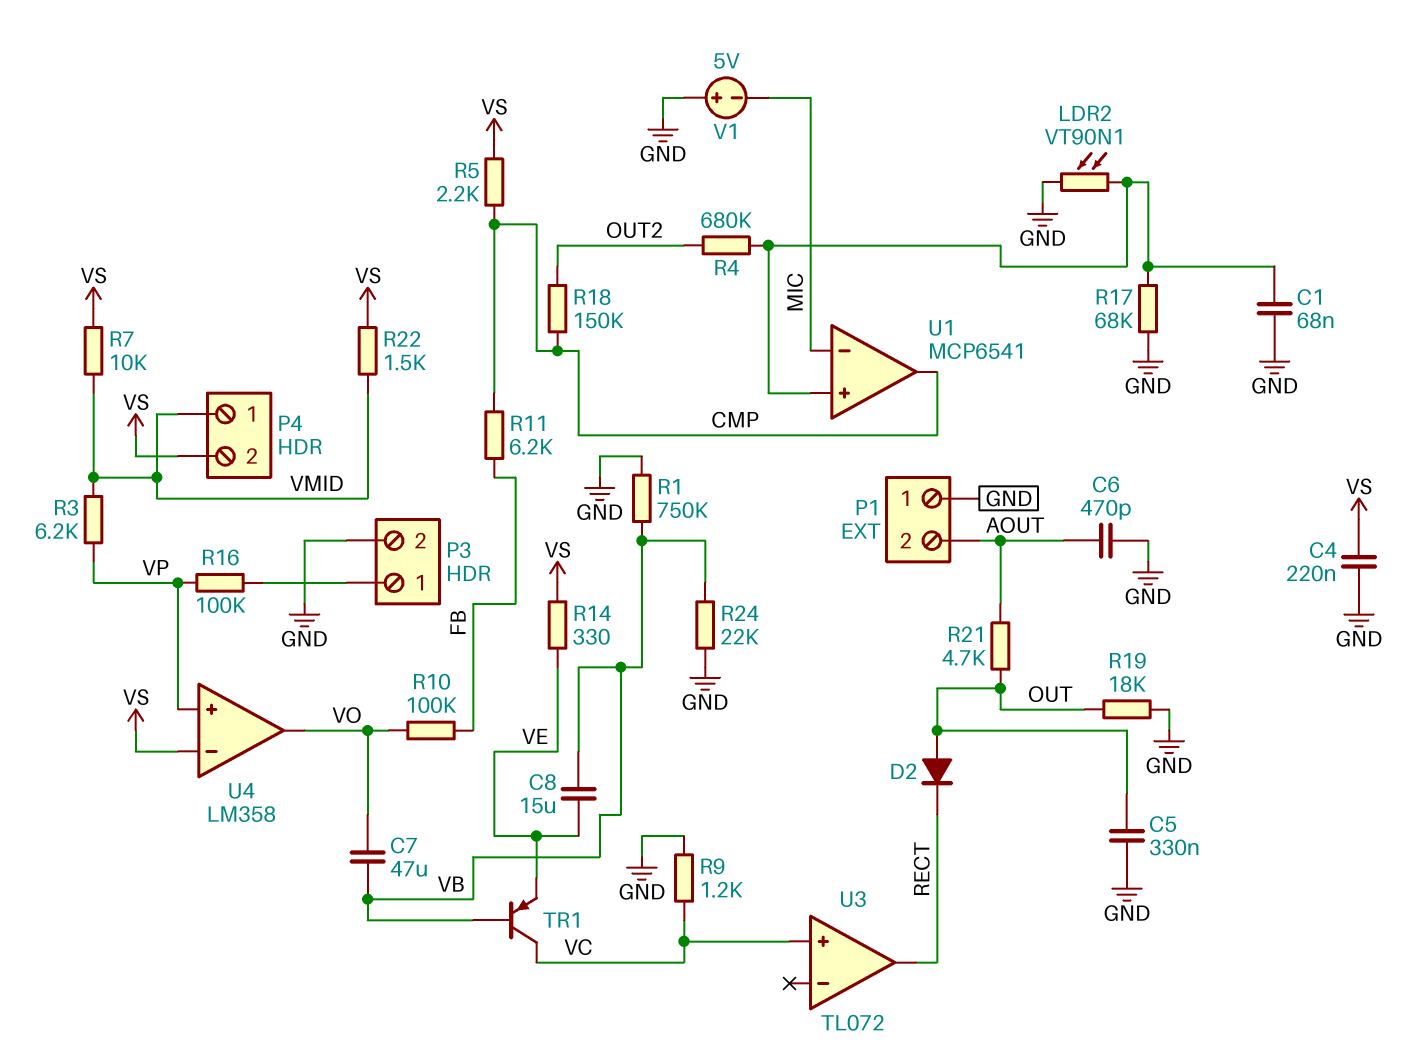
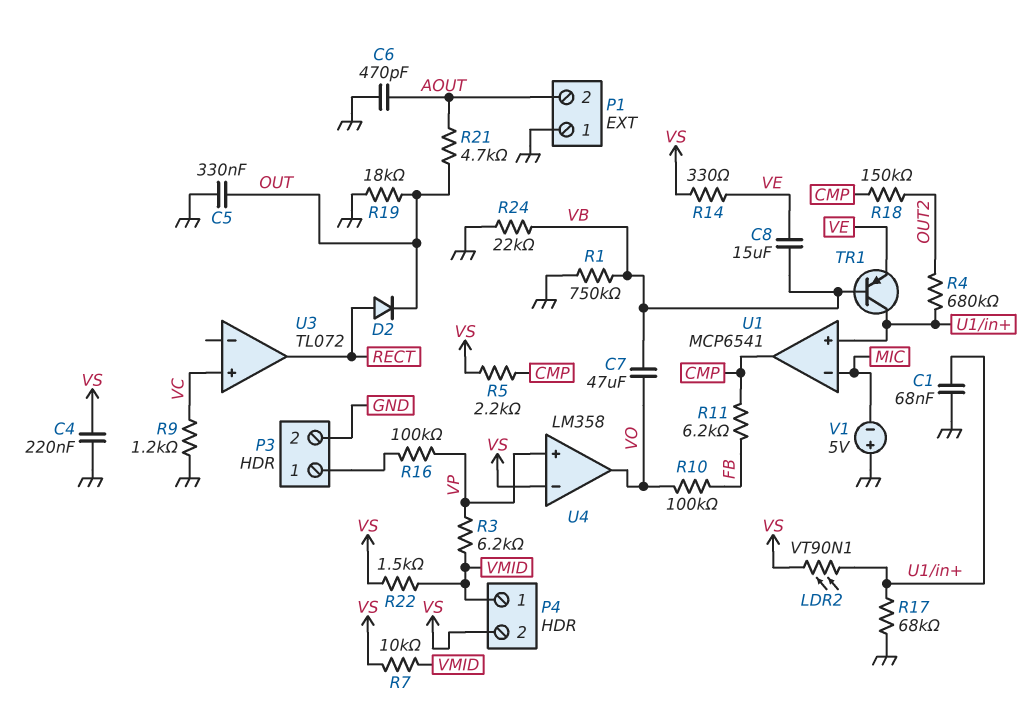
D2: diode (A OUT, K RECT) -> diode (A RECT, K OUT)
LDR2: VT90N1 (GND, U1/in+) -> VT90N1 (U1/in+, VS)
TR1: PNP (B VB, C VC, E VE) -> PNP (B VB, C U1/in+, E VE)

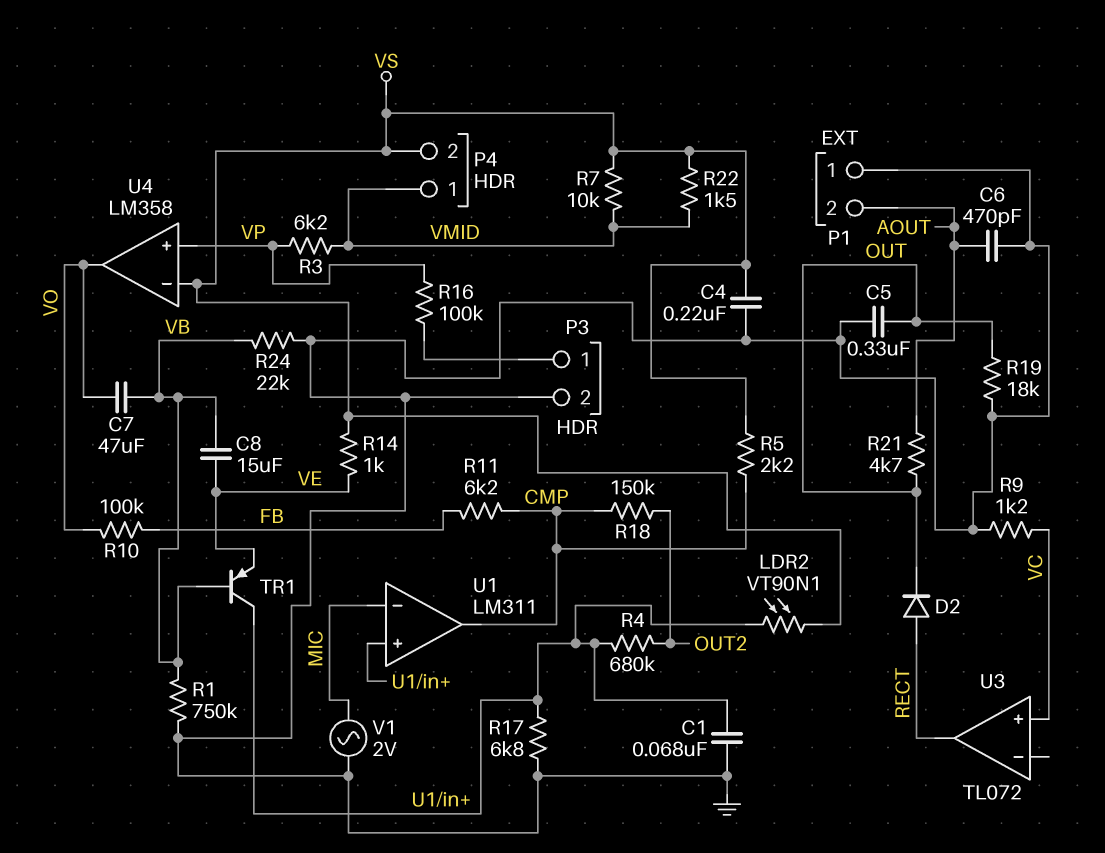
R14: 330 (VE, VS) -> 1k (VE, VS)
R17: 68k (GND, U1/in+) -> 6.8k (GND, U1/in+)
U1: MCP6541 -> LM311
V1: 5V (plus GND, minus MIC) -> AC 2V (GND, MIC)

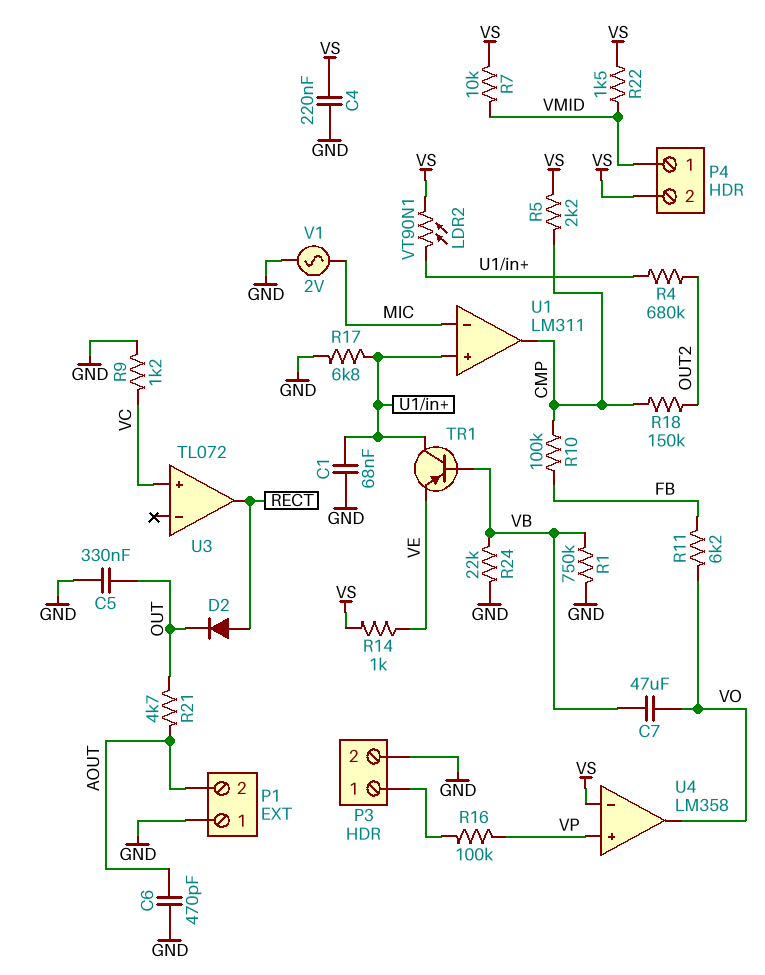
C8: 15uF (VB, VE) -> none
R3: 6.2k (VMID, VP) -> none
R10: 100k (FB, VO) -> 100k (CMP, FB)
R11: 6.2k (CMP, FB) -> 6.2k (FB, VO)
R19: 18k (GND, OUT) -> none

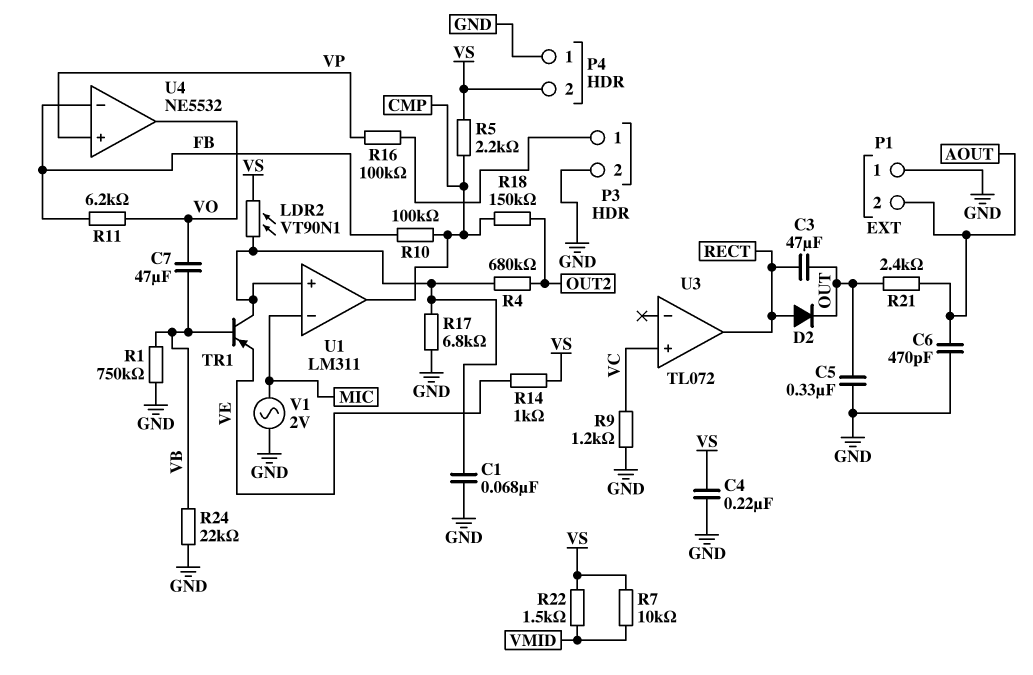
C3: none -> 47uF (OUT, RECT)
P4 pin 1: VMID -> GND
R21: 4.7k (AOUT, OUT) -> 2.4k (AOUT, OUT)
U4: LM358 -> NE5532
U4 pin in-: VS -> FB

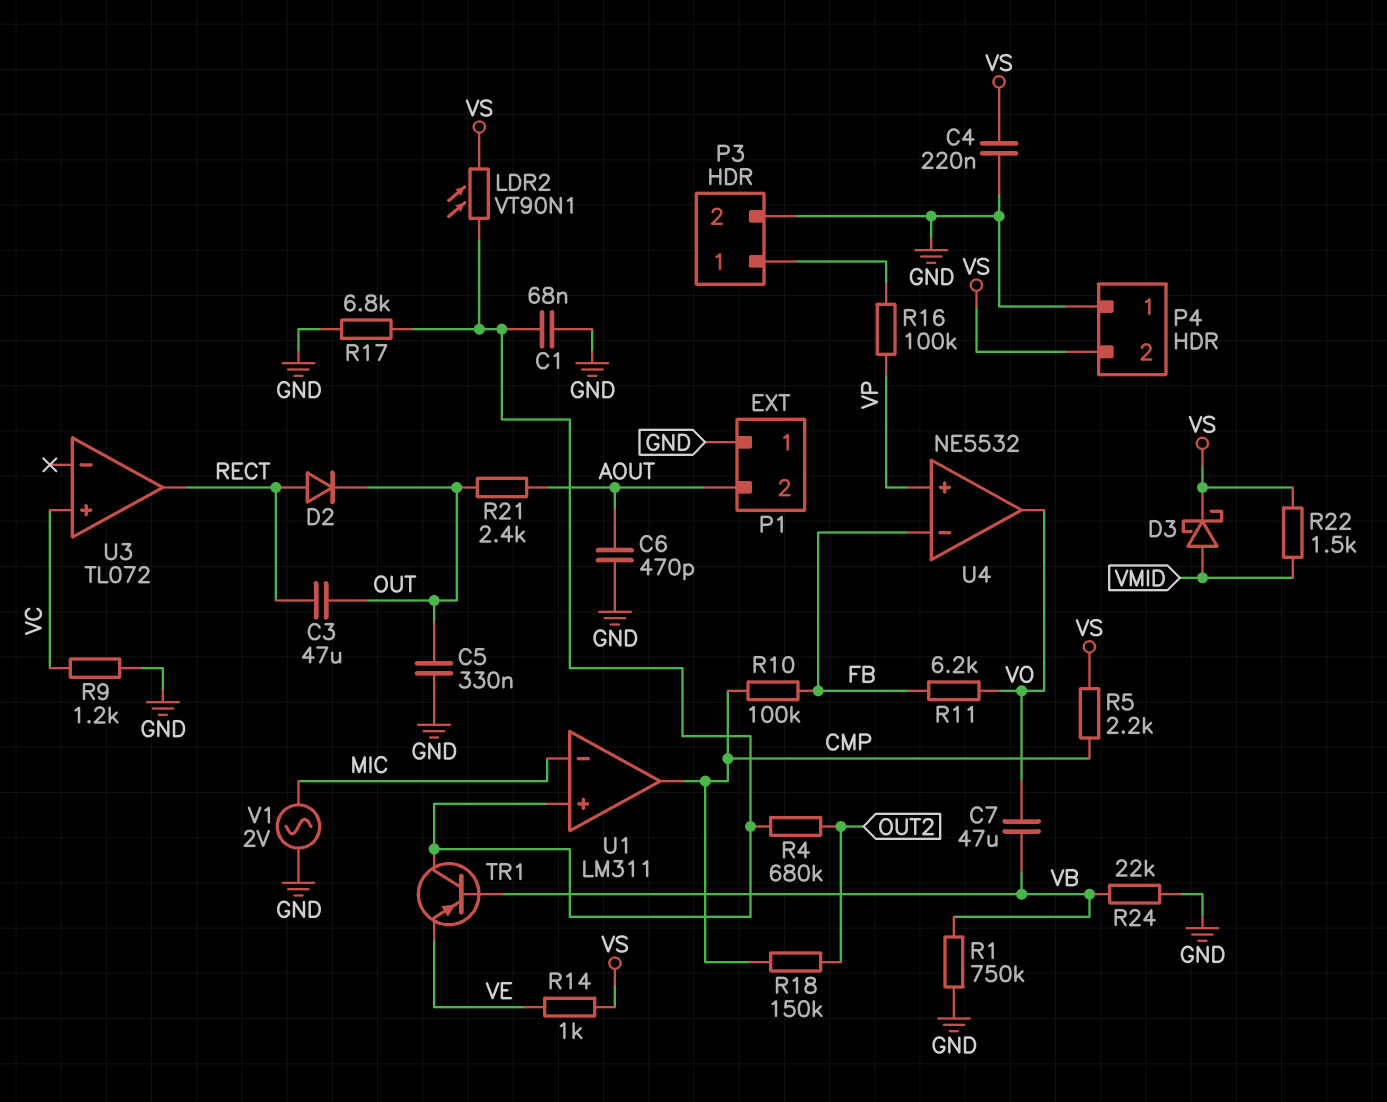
D3: none -> schottky (A VMID, K VS)
R7: 10k (VMID, VS) -> none

